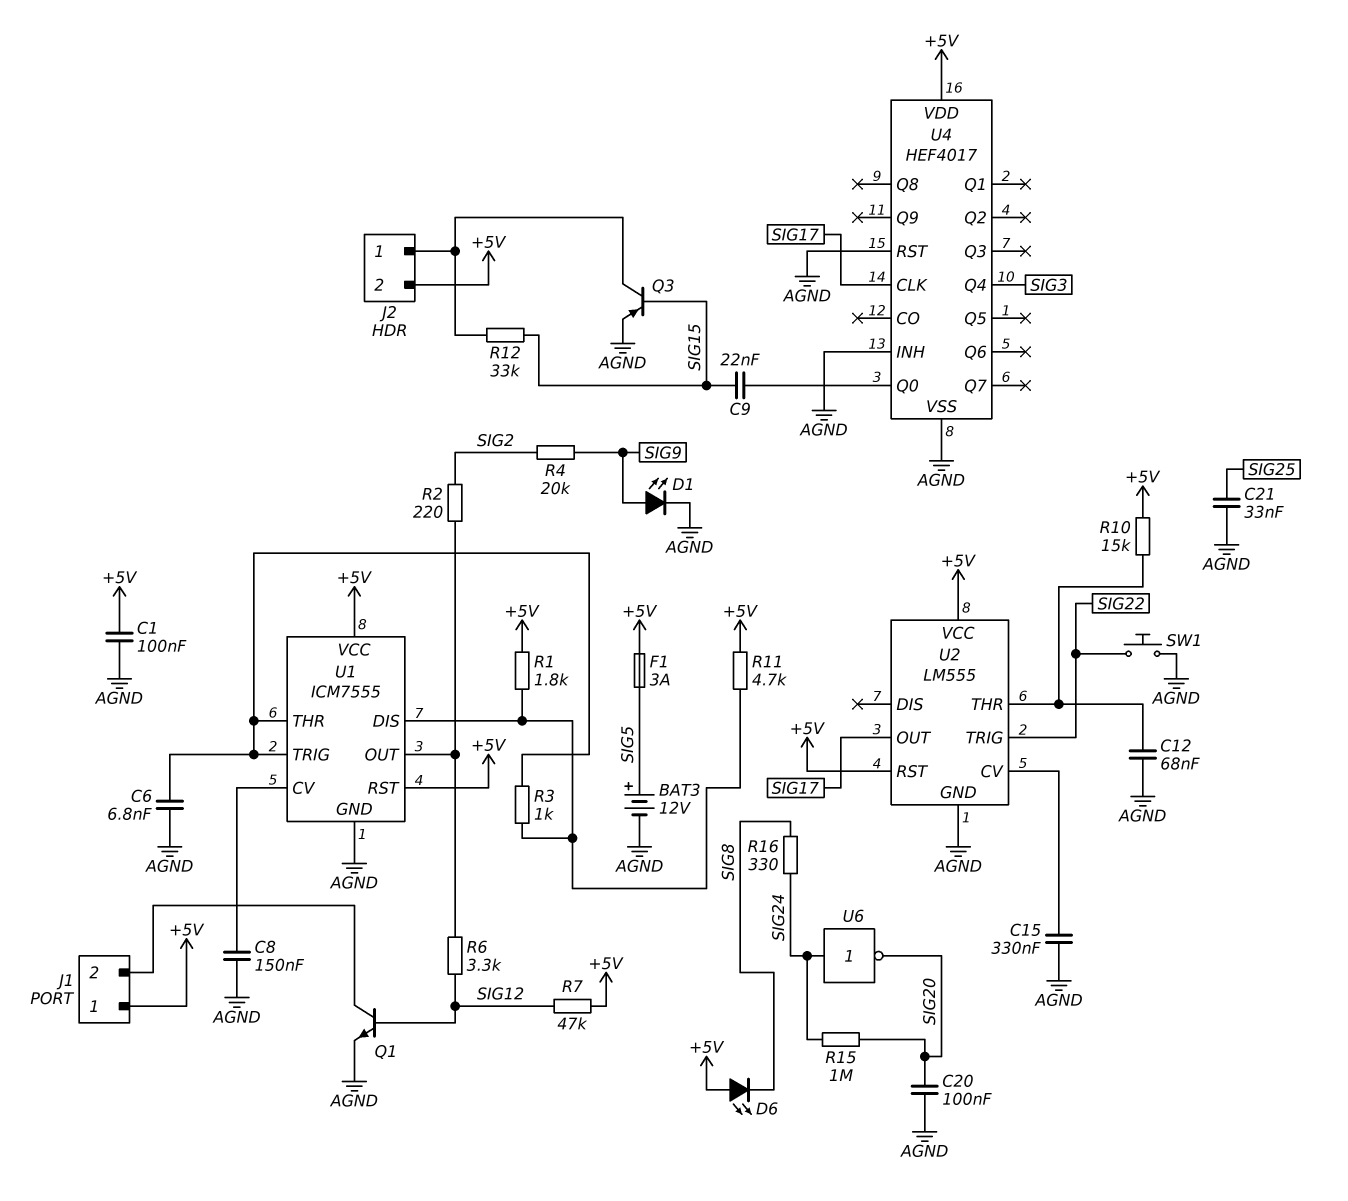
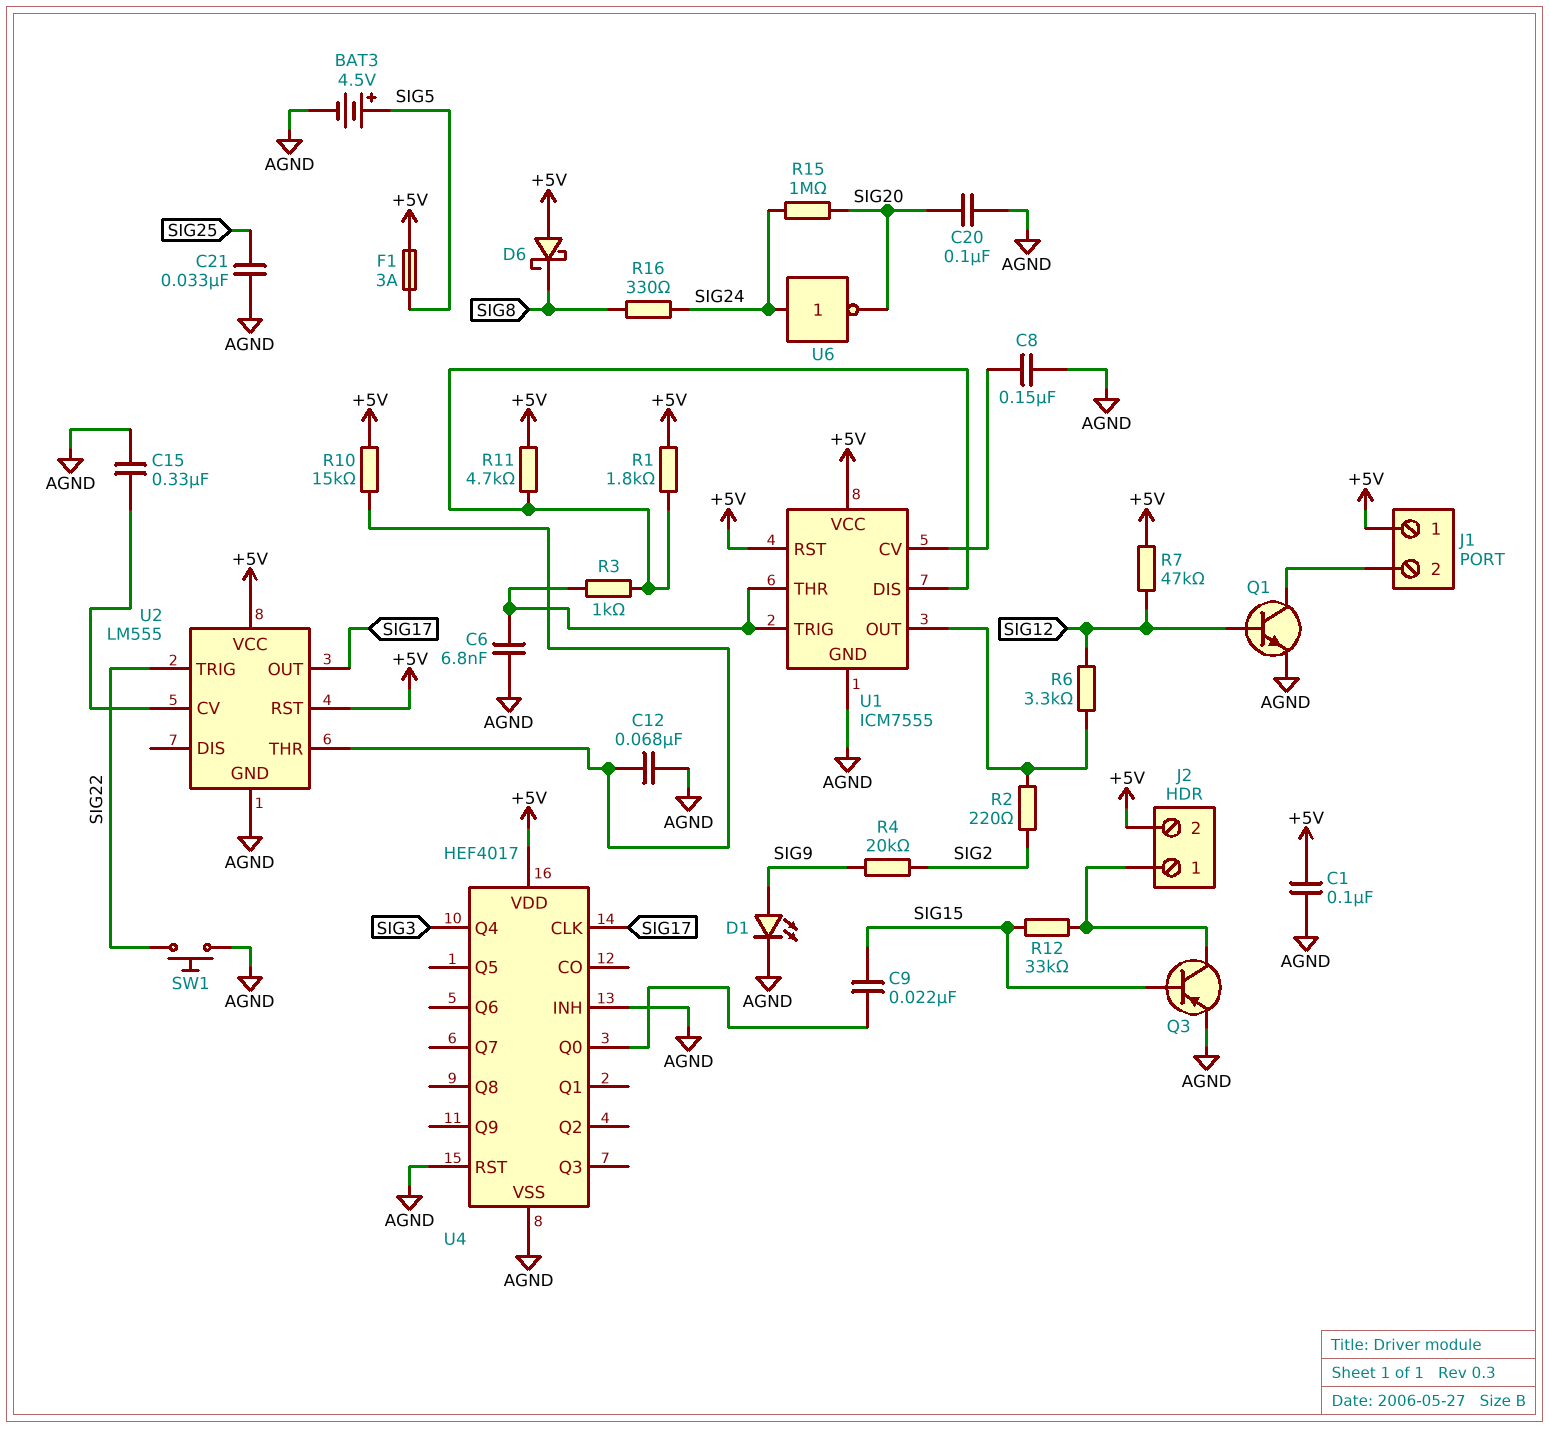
BAT3: 12V (plus SIG5, minus AGND) -> 4.5V (plus SIG5, minus AGND)
D6: LED (A +5V, K SIG8) -> schottky (A +5V, K SIG8)

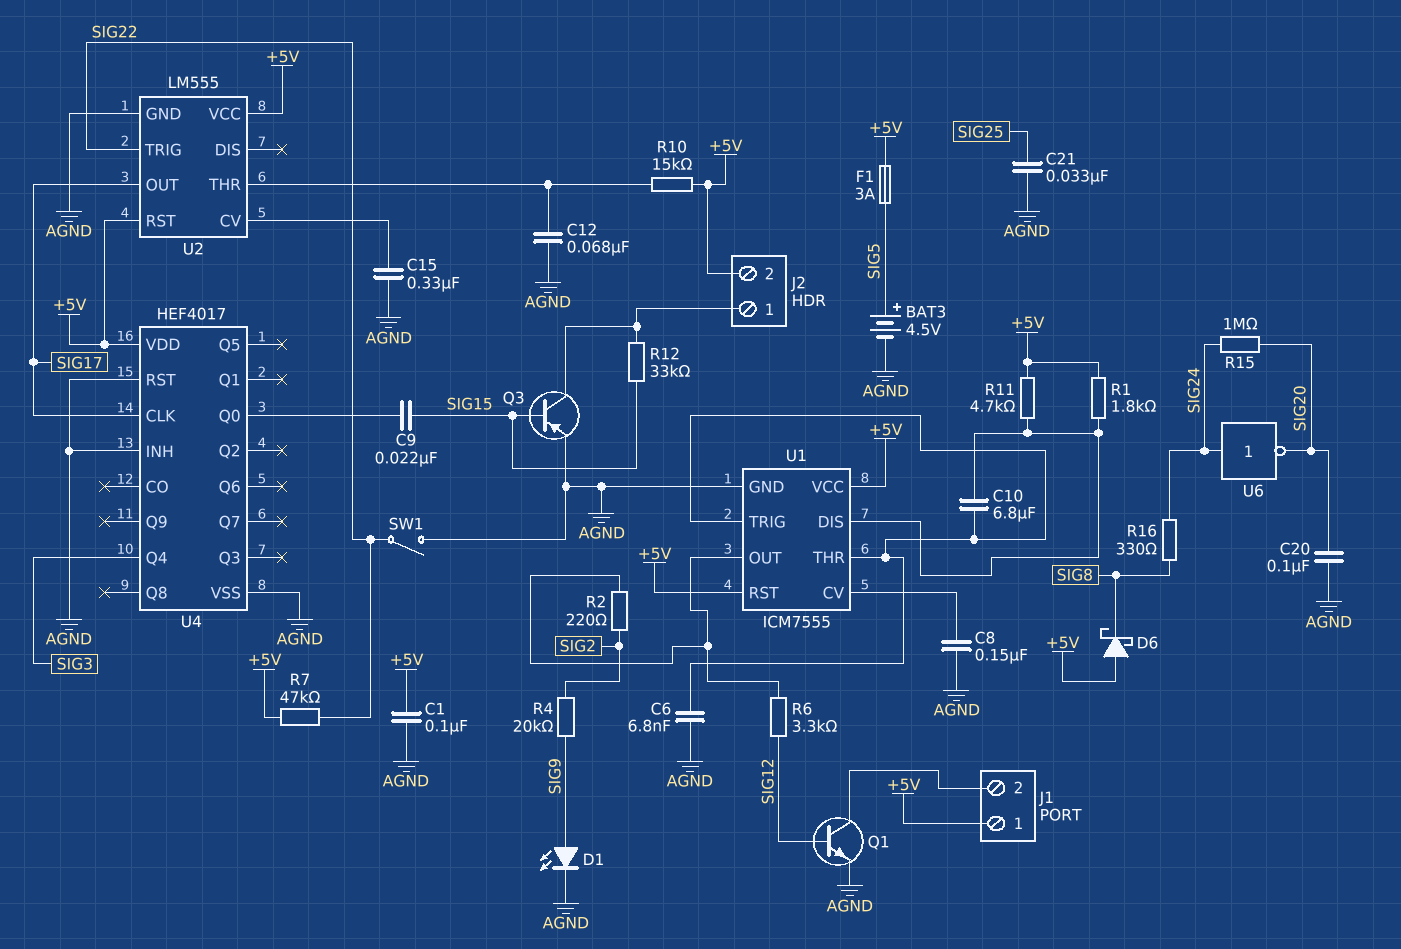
C10: none -> 6.8uF (U1/DIS, U1/THR)
R3: 1k (U1/DIS, U1/THR) -> none
R7: 47k (+5V, SIG12) -> 47k (+5V, SIG22)
SW1: button (AGND, SIG22) -> switch (AGND, SIG22)

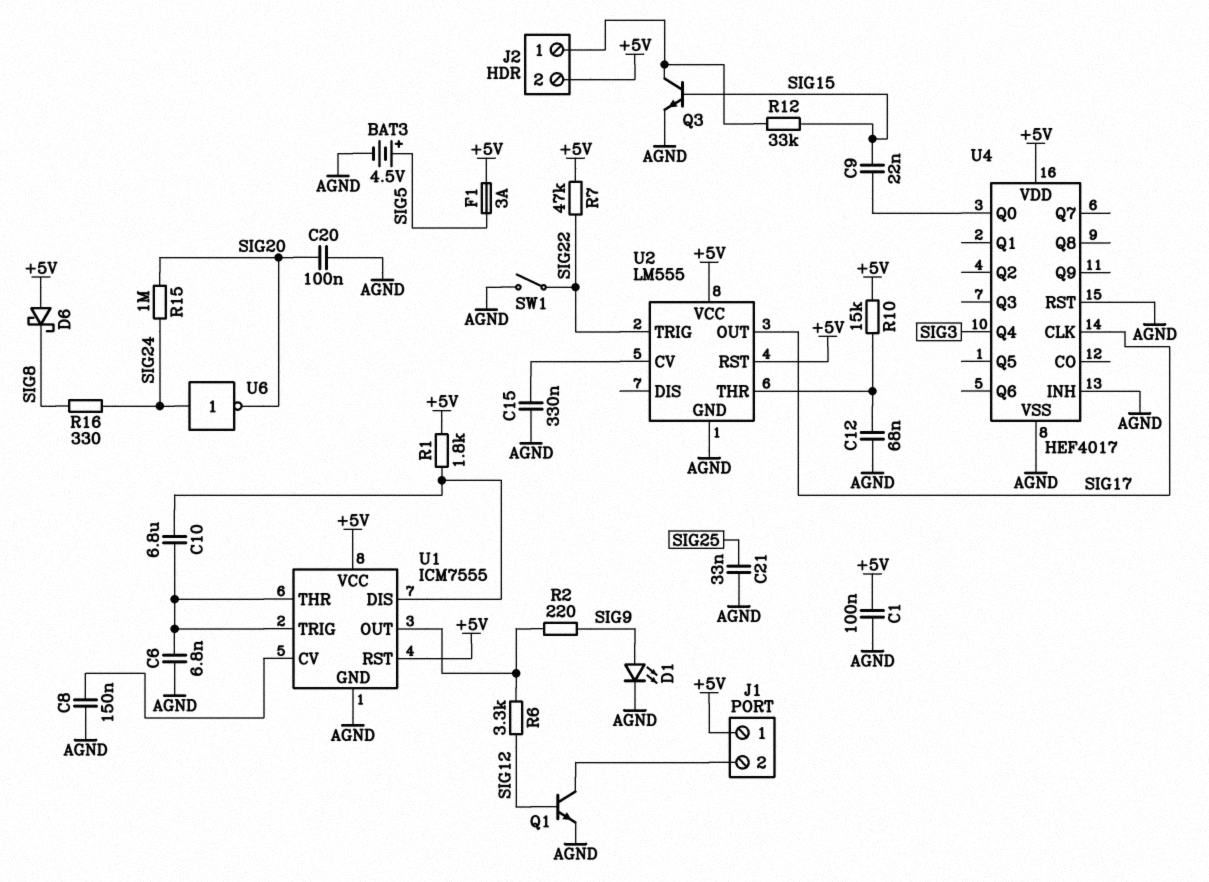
Q3: PNP (B SIG15, C J2/1, E AGND) -> NPN (B SIG15, C J2/1, E AGND)
R2: 220 (SIG2, U1/OUT) -> 220 (SIG9, U1/OUT)
R4: 20k (SIG2, SIG9) -> none
R11: 4.7k (+5V, U1/DIS) -> none

